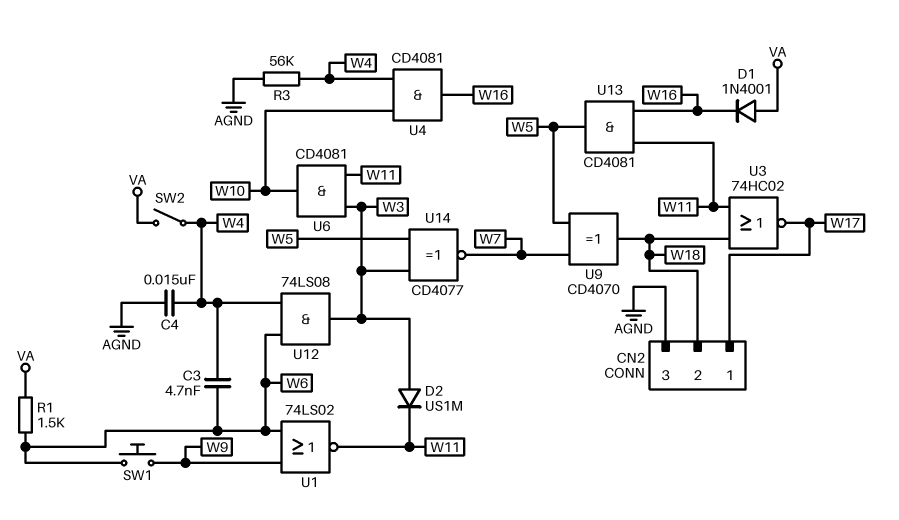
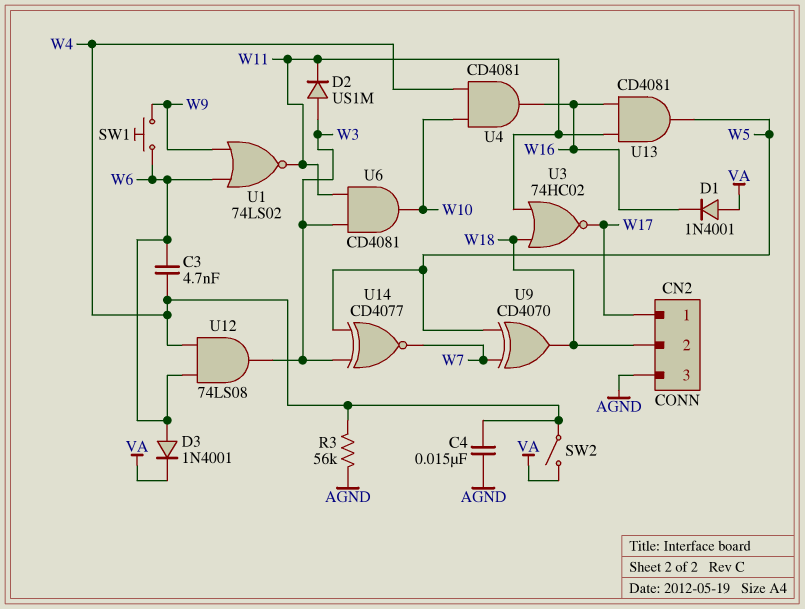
D3: none -> diode 1N4001 (A W6, K VA)
R1: 1.5k (VA, W6) -> none

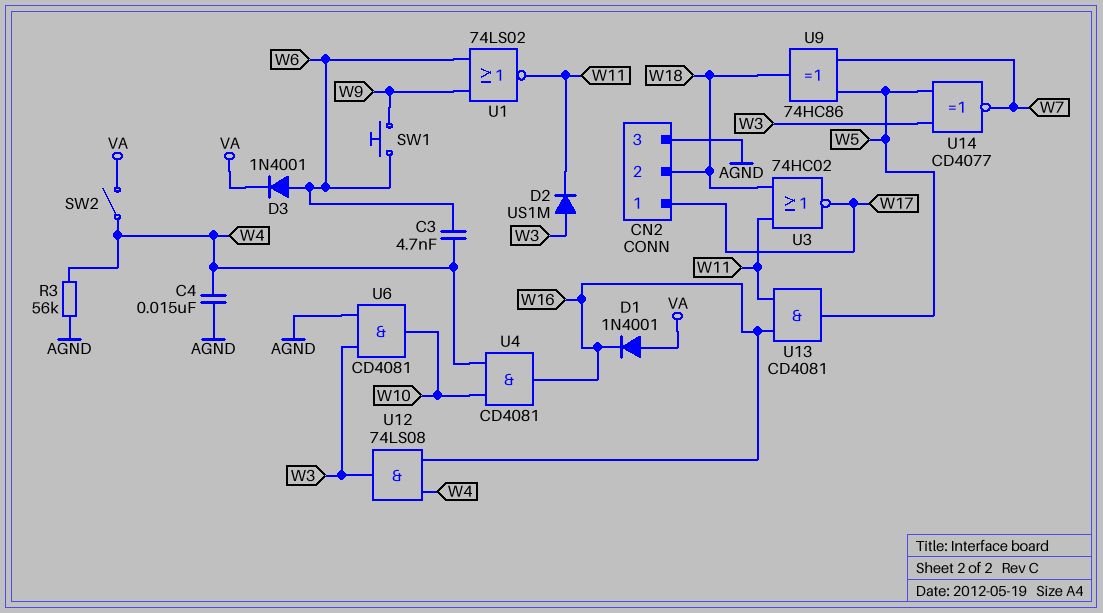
U6: AND CD4081 (in W3, in W11, out W10) -> AND CD4081 (in AGND, in W3, out W10)
U9: XOR CD4070 (in W5, in W7, out W18) -> XOR 74HC86 (in W5, in W7, out W18)
U12: AND 74LS08 (in W4, in W6, out W3) -> AND 74LS08 (in W4, in W16, out W3)

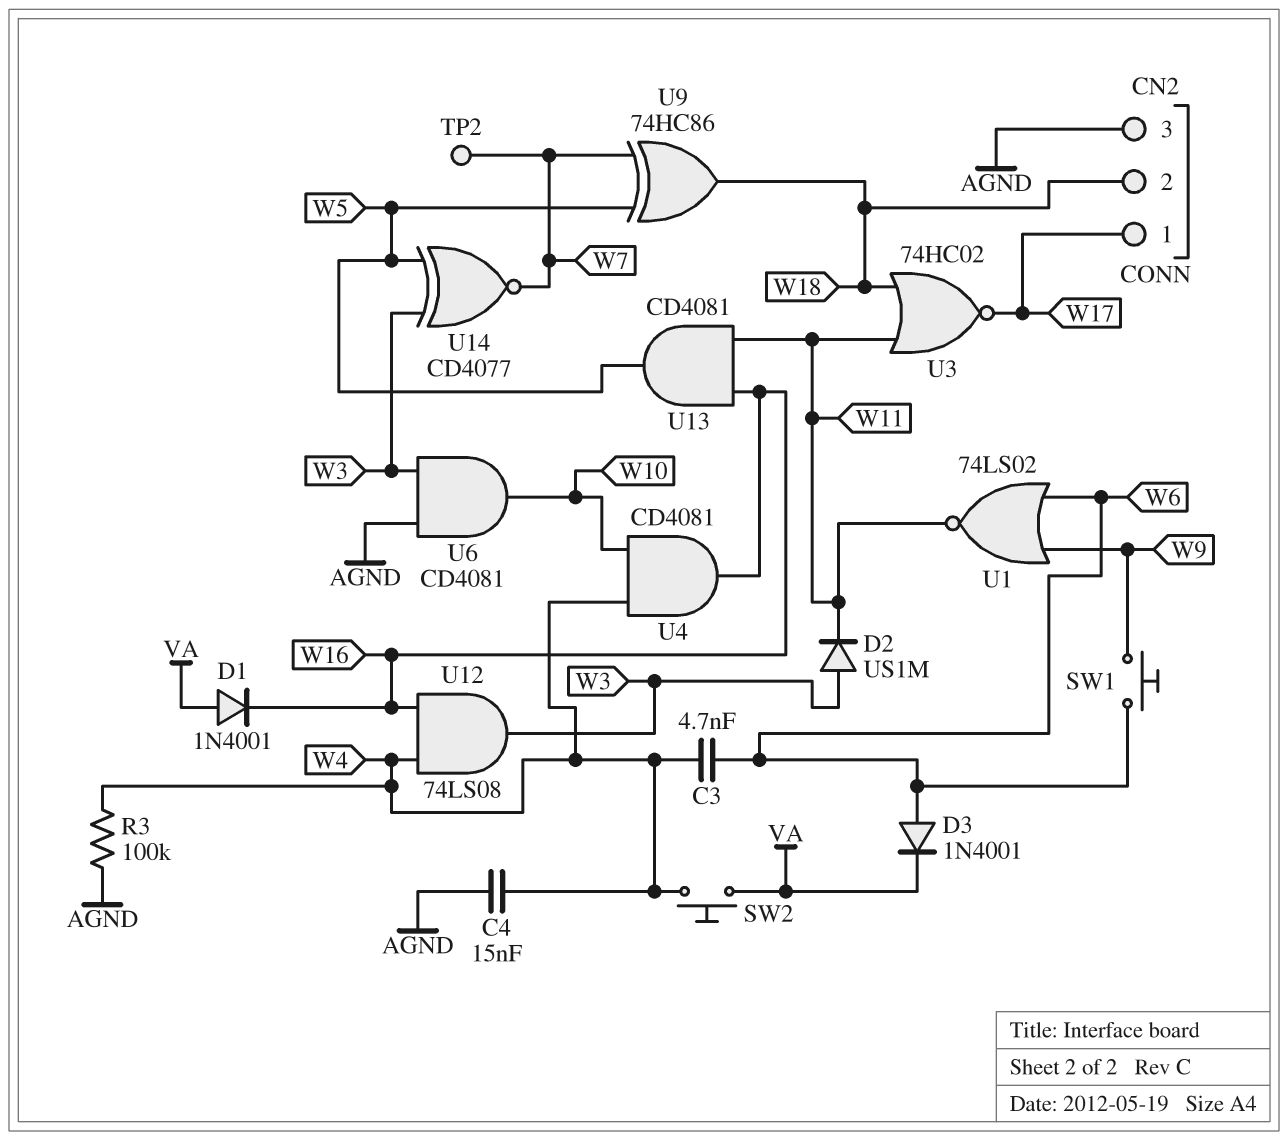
R3: 56k (AGND, W4) -> 100k (AGND, W4)
SW2: switch (VA, W4) -> button (VA, W4)
TP2: none -> test point (W7)

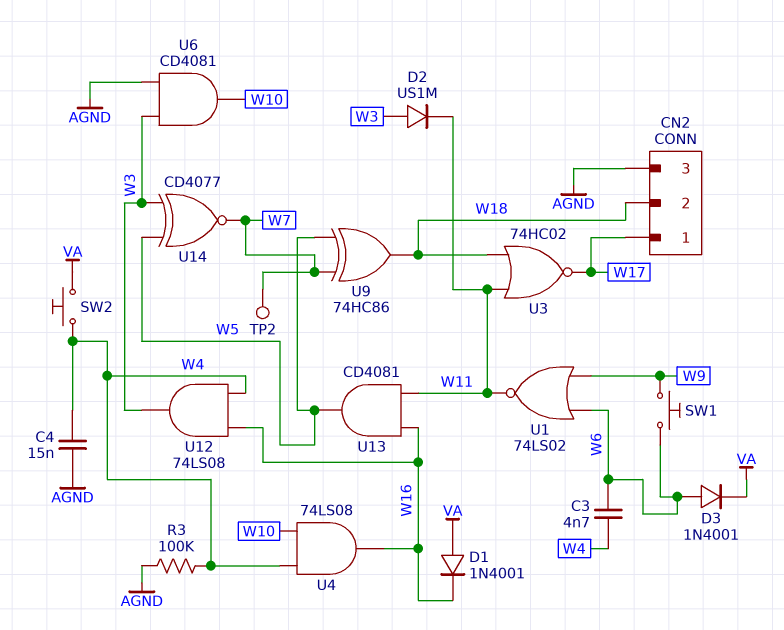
U4: AND CD4081 (in W4, in W10, out W16) -> AND 74LS08 (in W4, in W10, out W16)

